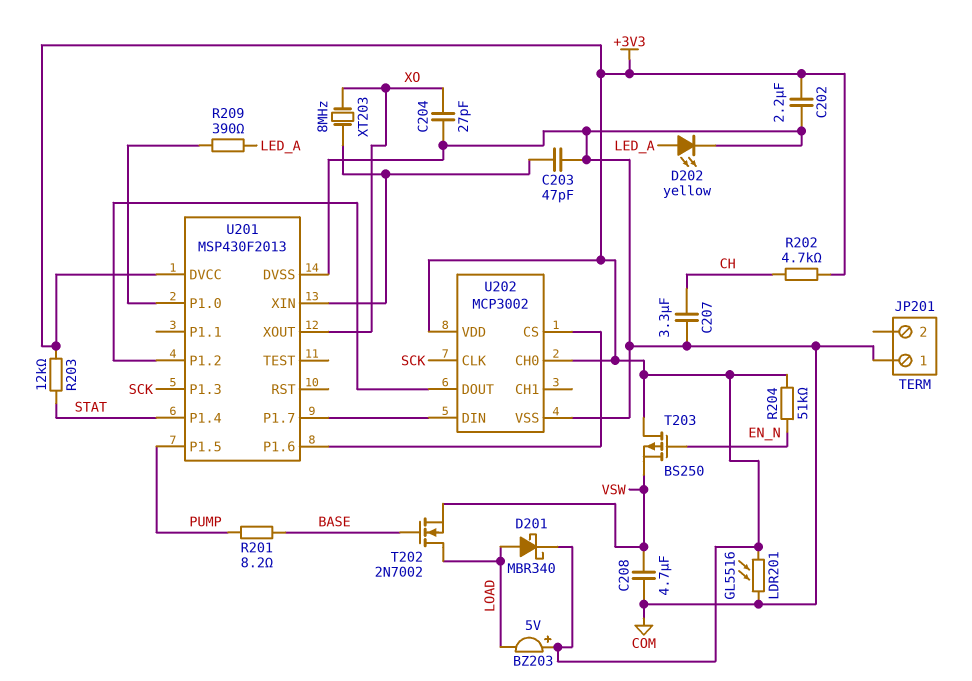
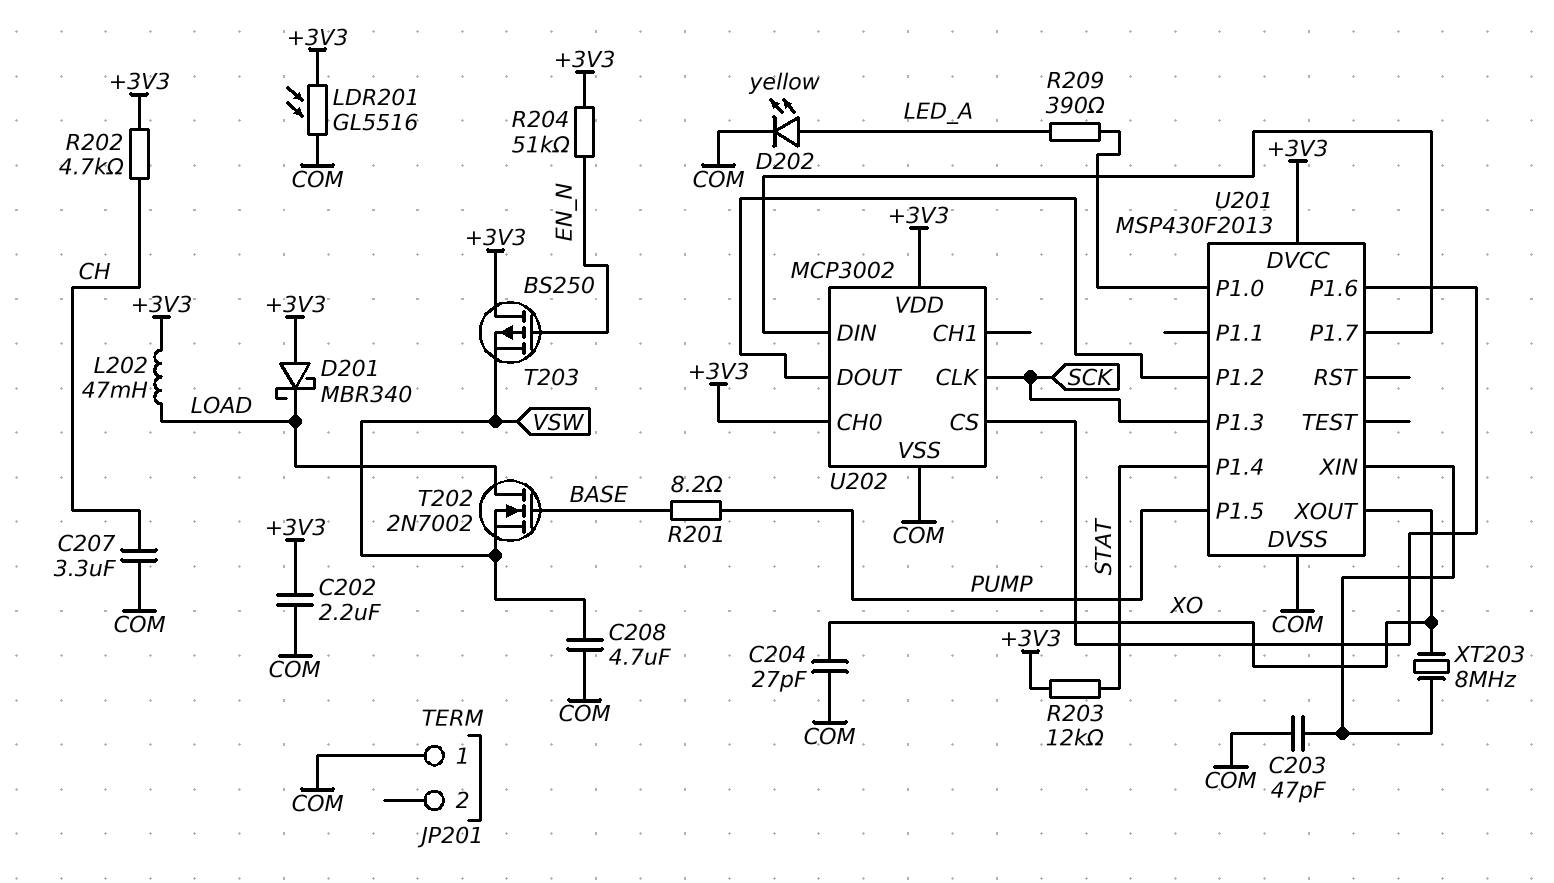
BZ203: buzzer 5V (plus +3V3, minus LOAD) -> none
D201: schottky MBR340 (A LOAD, K +3V3) -> schottky MBR340 (A +3V3, K LOAD)
L202: none -> 47mH (+3V3, LOAD)

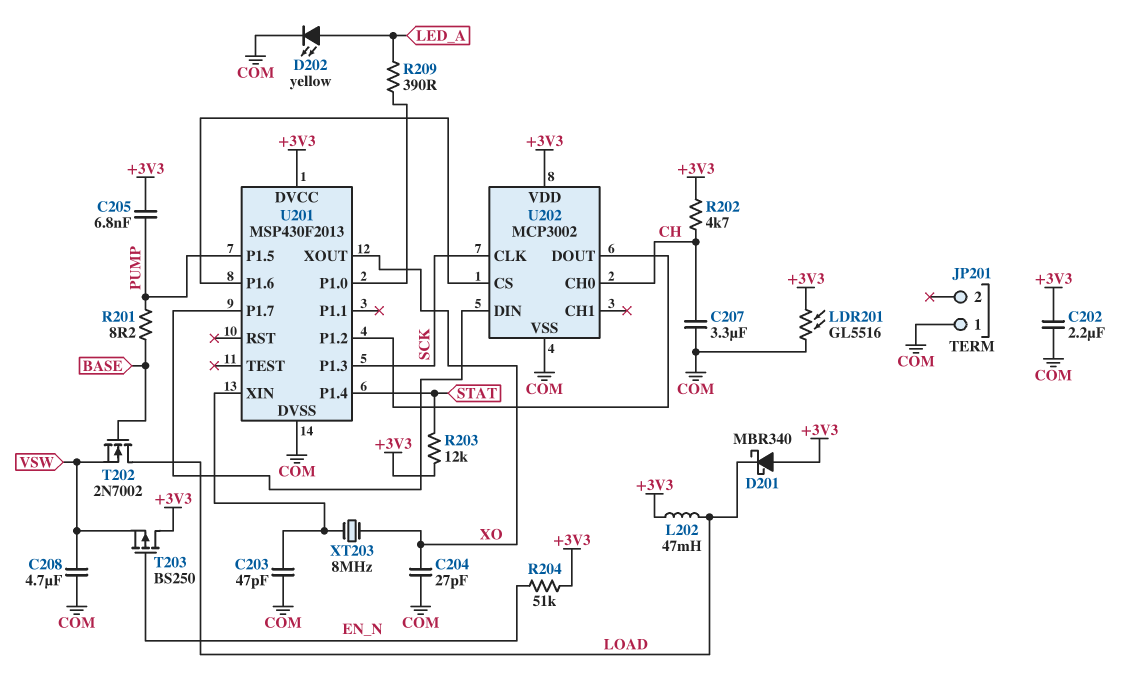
C205: none -> 6.8nF (+3V3, PUMP)
U202 pin CH0: +3V3 -> CH

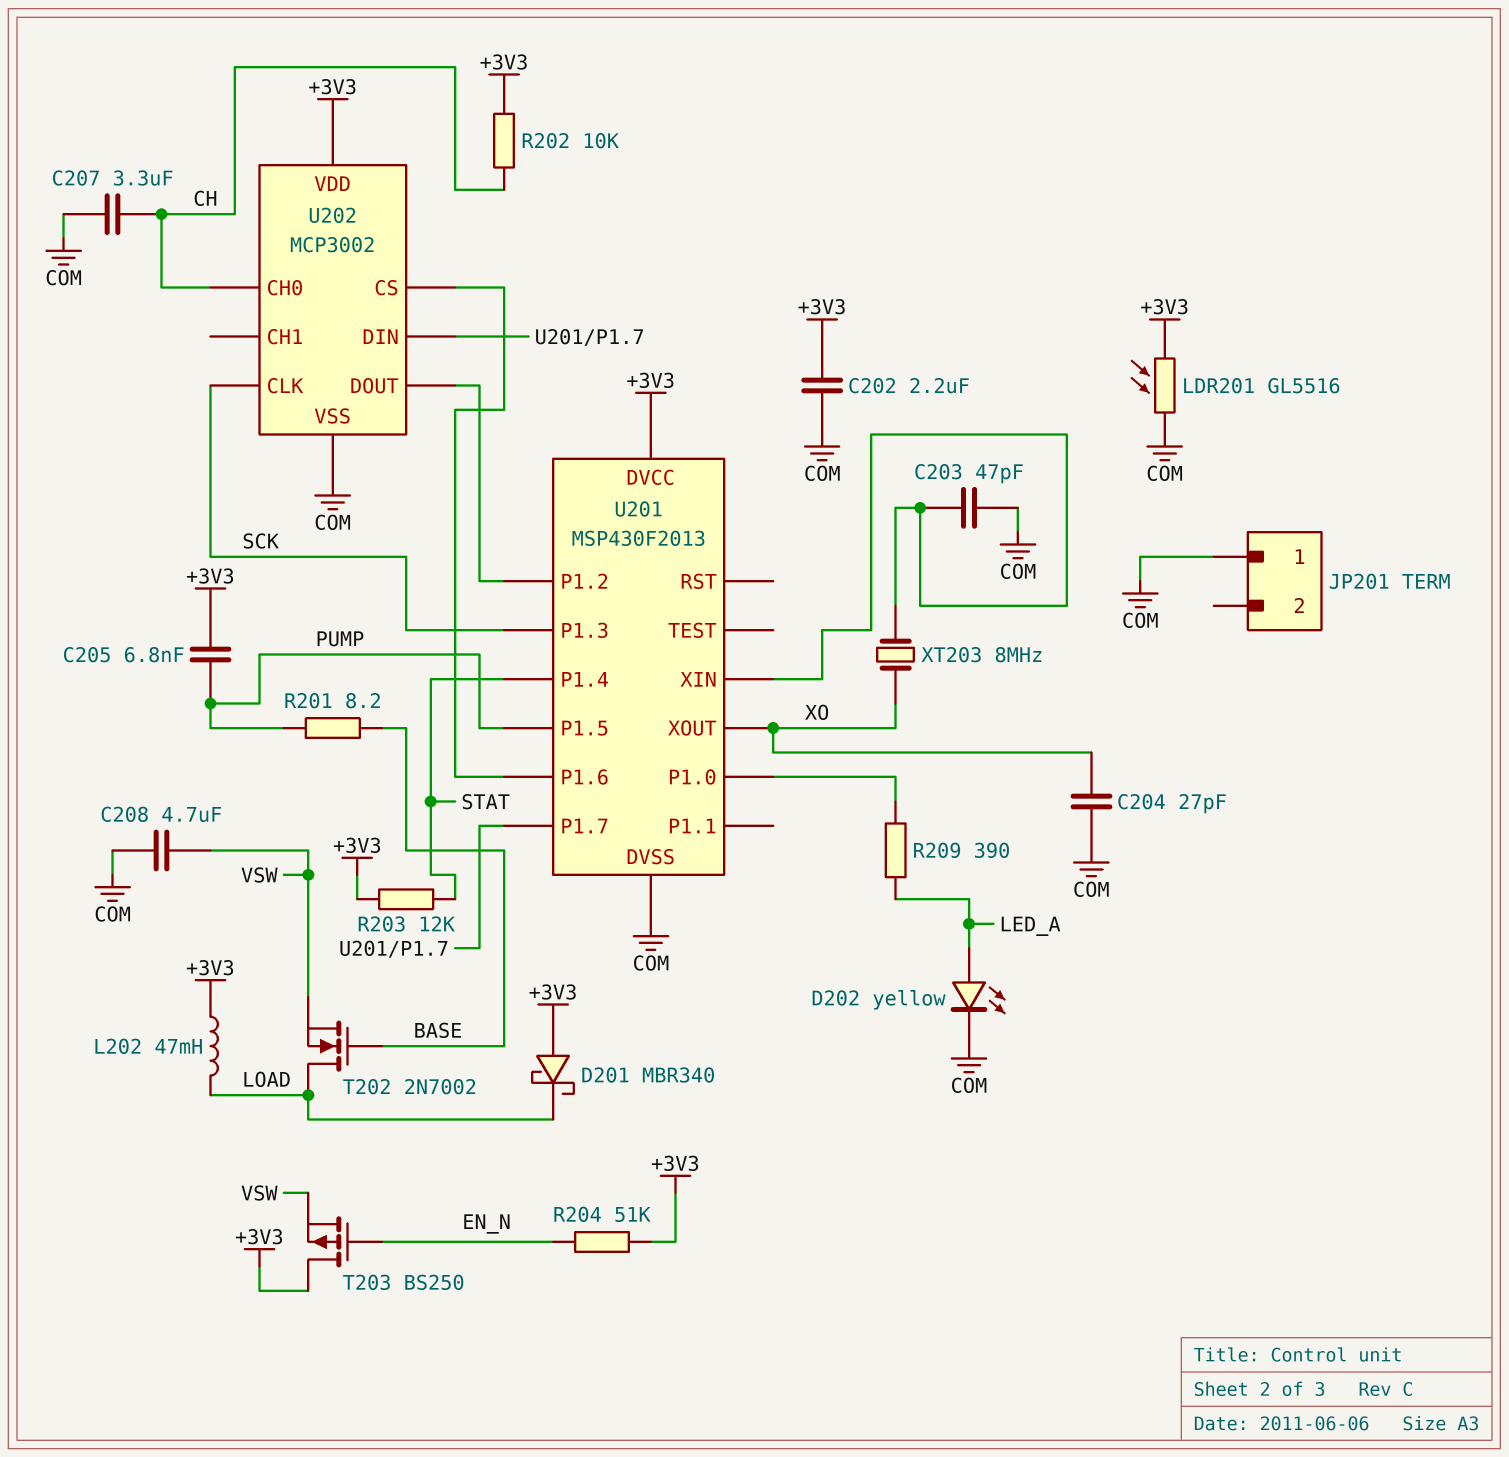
R202: 4.7k (+3V3, CH) -> 10k (+3V3, CH)

